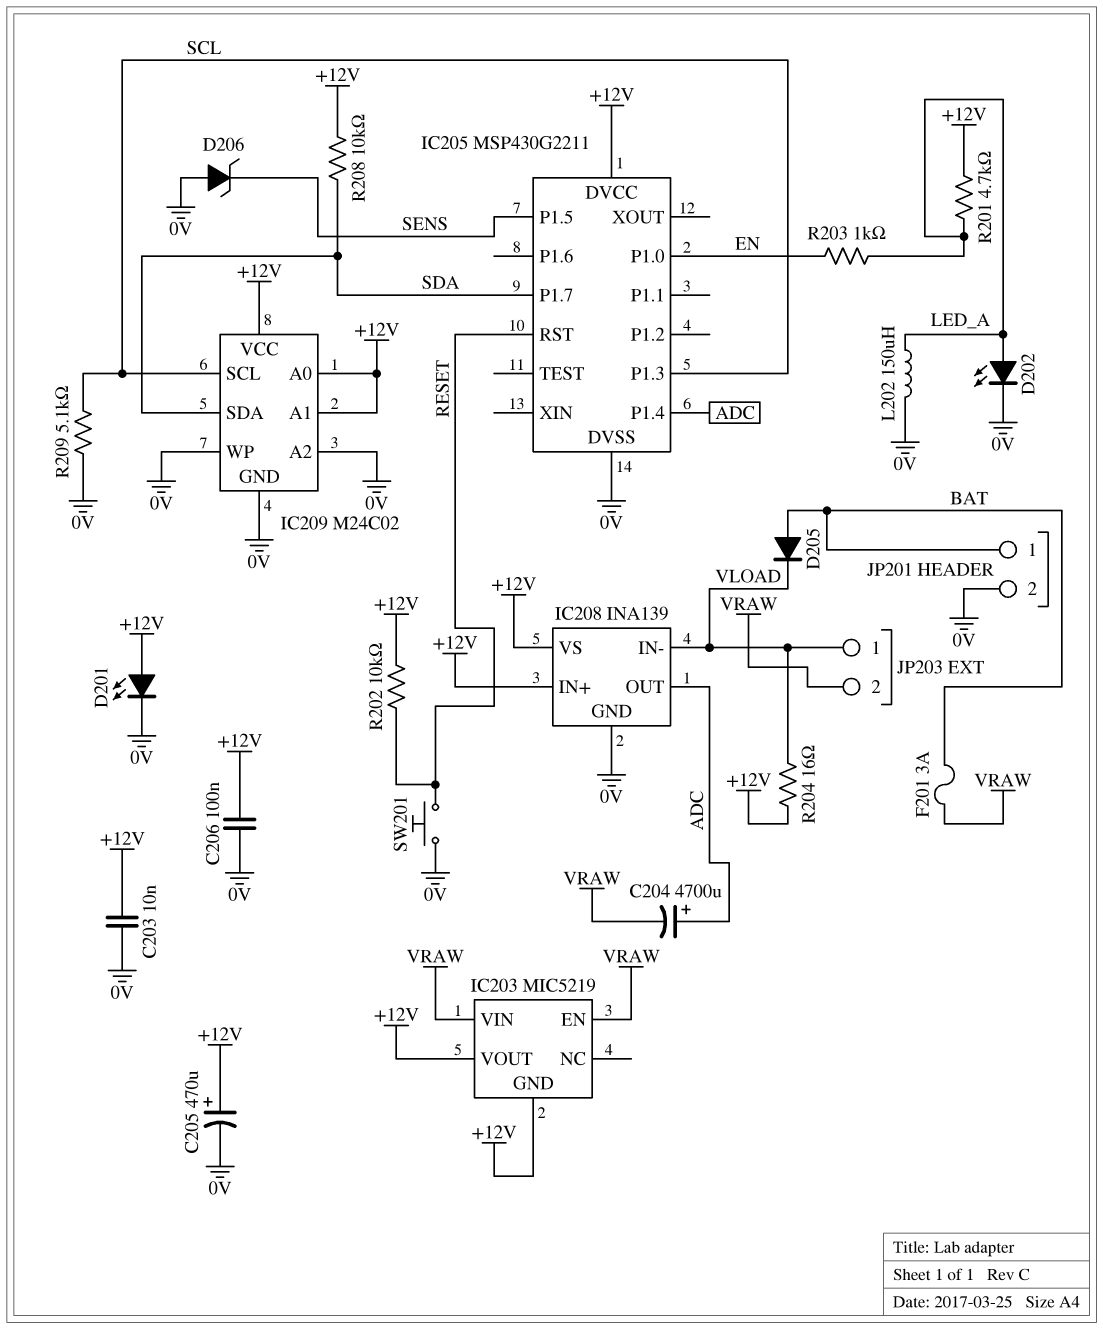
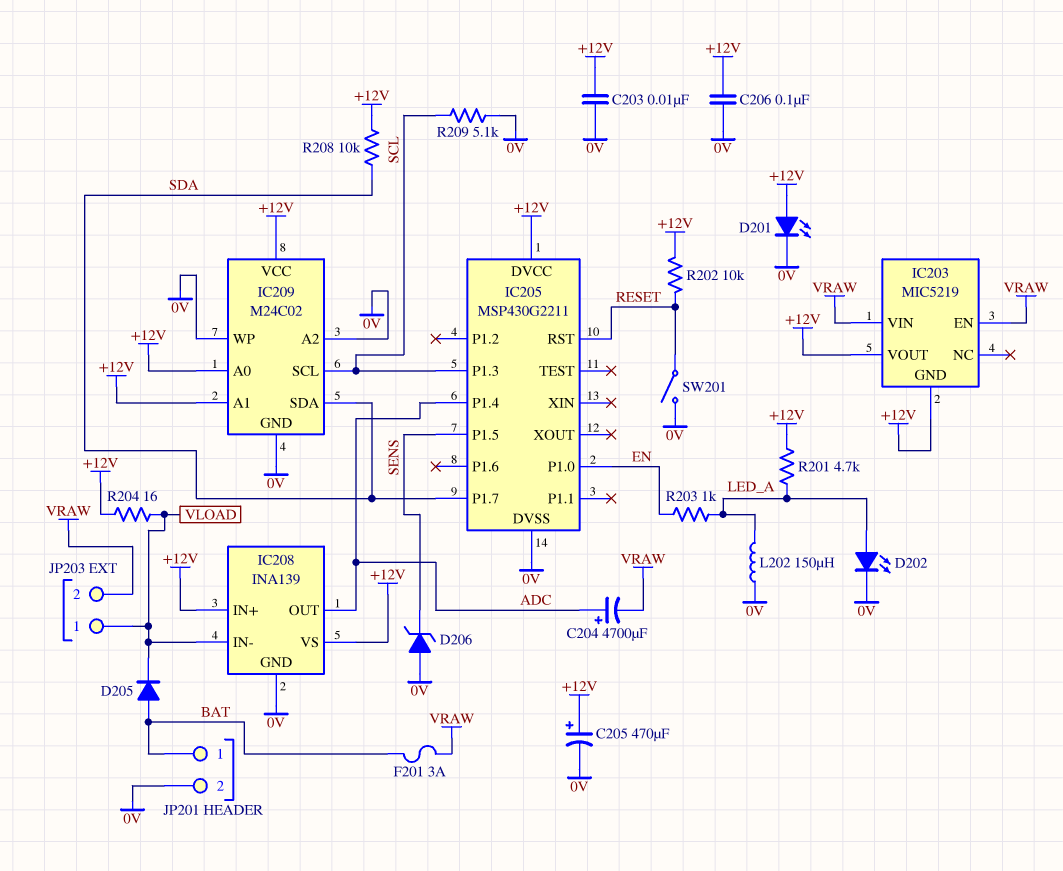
SW201: button (0V, RESET) -> switch (0V, RESET)

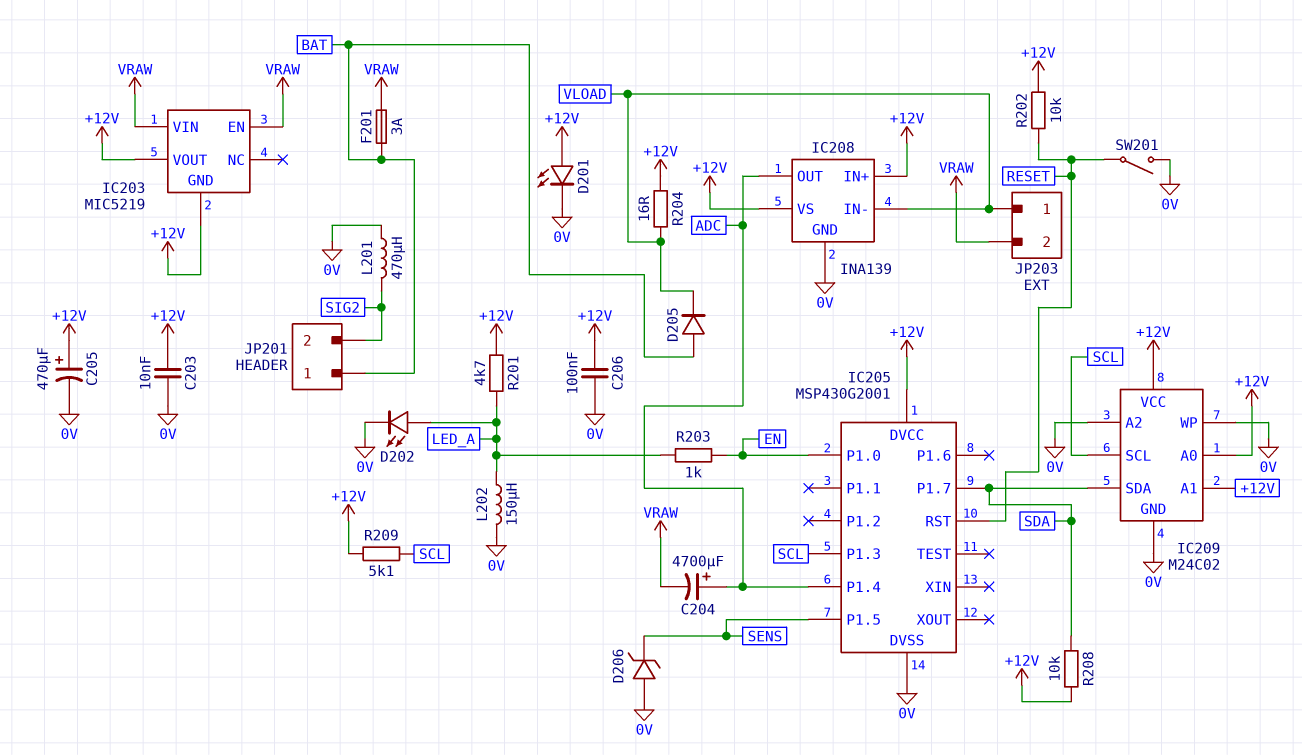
IC205: MSP430G2211 -> MSP430G2001
JP201 pin 2: 0V -> SIG2
L201: none -> 470uH (0V, SIG2)
R209: 5.1k (0V, SCL) -> 5.1k (+12V, SCL)

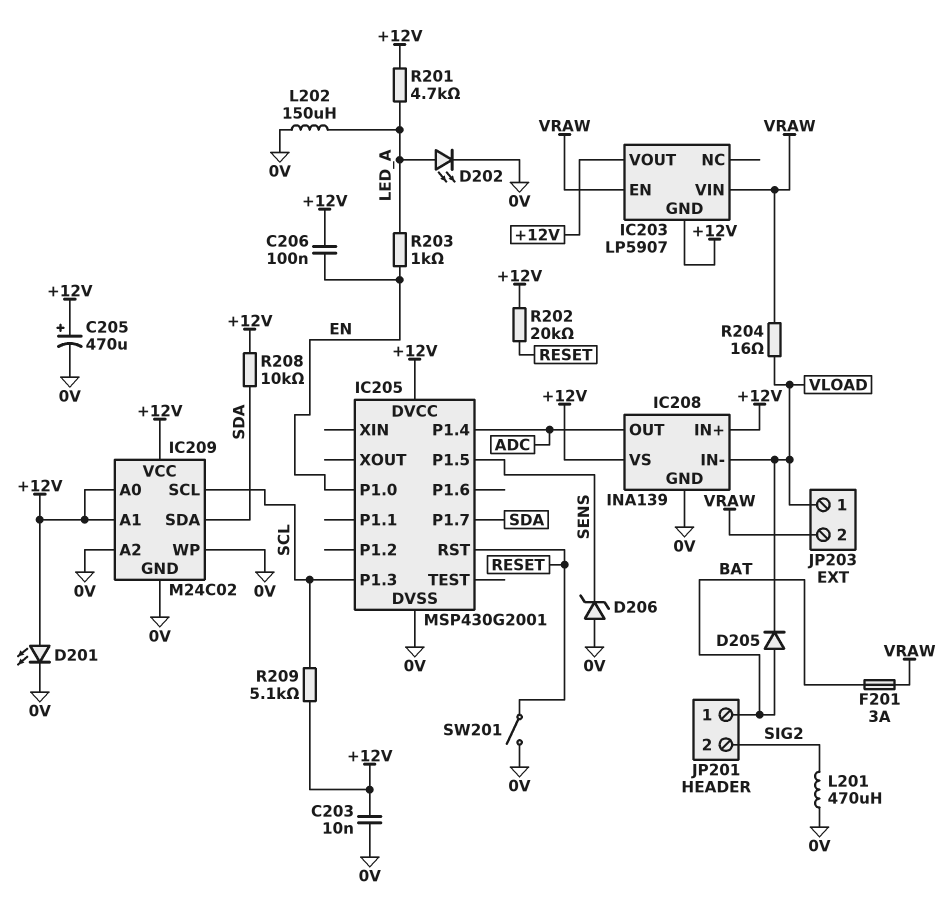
C204: 4700uF (plus ADC, minus VRAW) -> none
C206: 100nF (+12V, 0V) -> 100nF (+12V, EN)
IC203: MIC5219 -> LP5907
R202: 10k (+12V, RESET) -> 20k (+12V, RESET)
R204: 16 (+12V, VLOAD) -> 16 (VLOAD, VRAW)

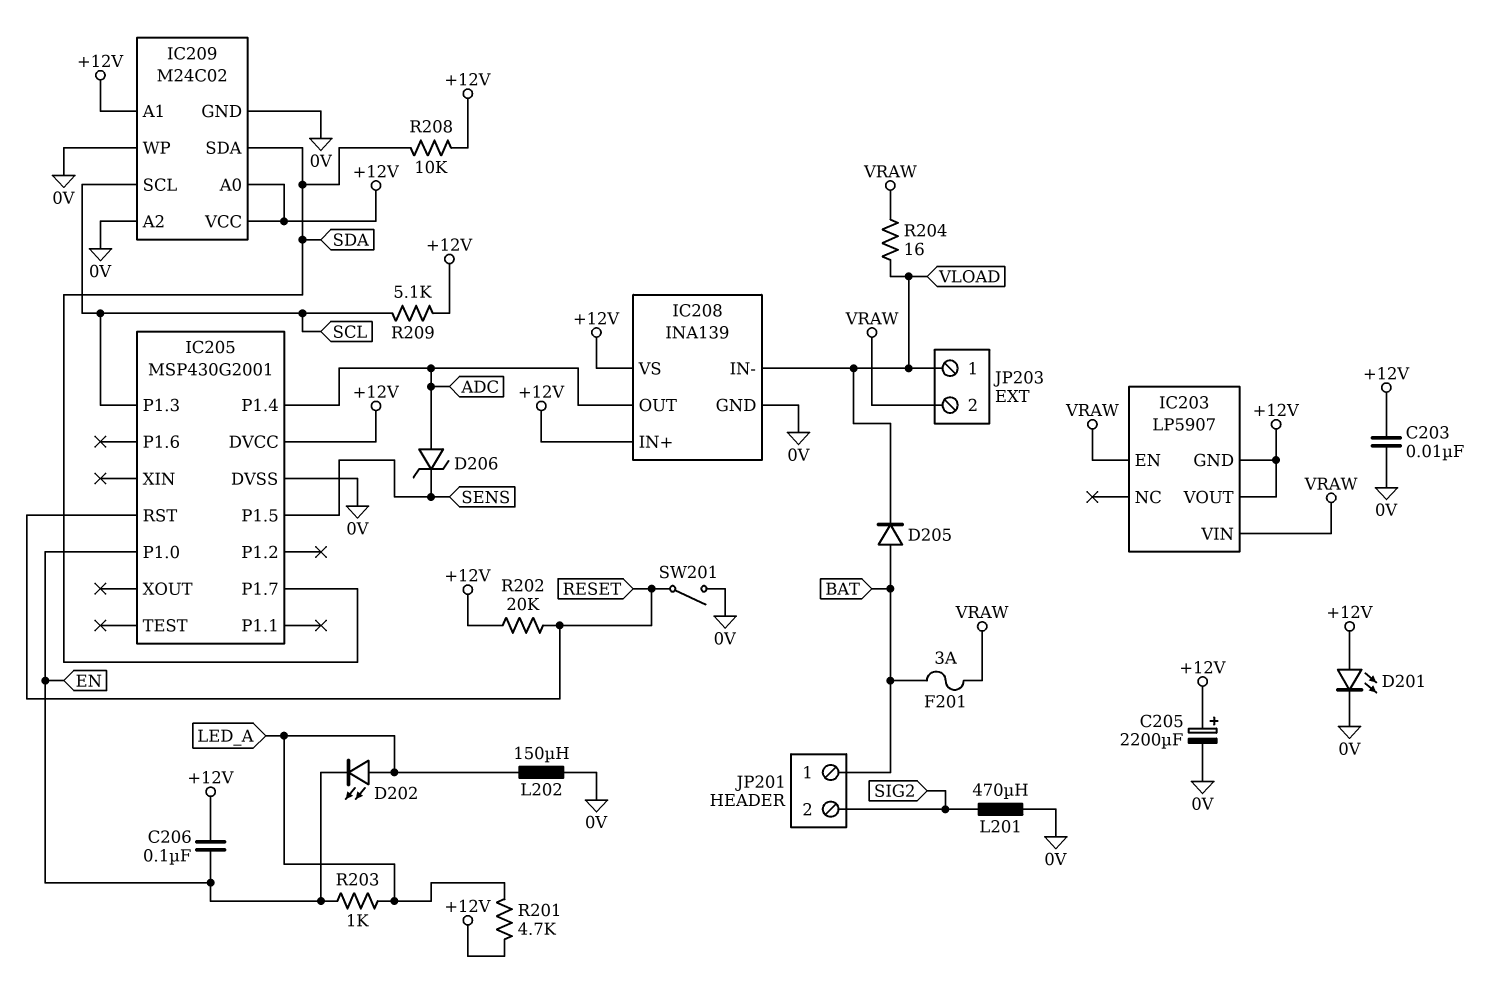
C205: 470uF (plus +12V, minus 0V) -> 2200uF (plus +12V, minus 0V)
D202: LED (A LED_A, K 0V) -> LED (A LED_A, K EN)
D206: zener (A 0V, K SENS) -> zener (A ADC, K SENS)

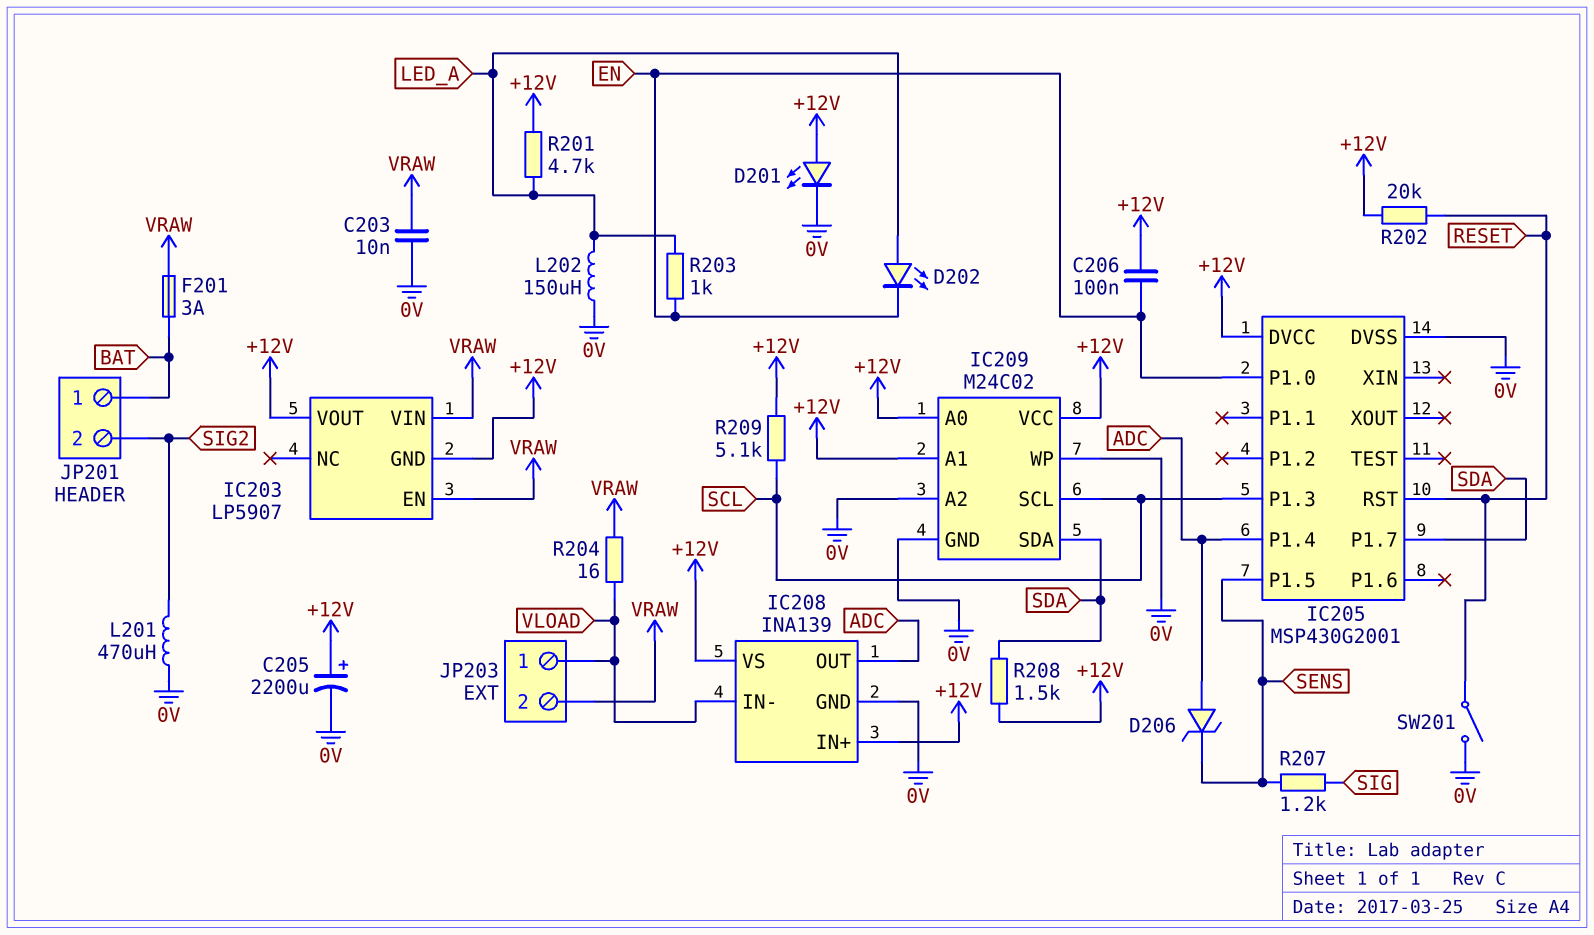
C203: 10nF (+12V, 0V) -> 10nF (0V, VRAW)
D205: diode (A BAT, K VLOAD) -> none
R207: none -> 1.2k (SENS, SIG)
R208: 10k (+12V, SDA) -> 1.5k (+12V, SDA)

